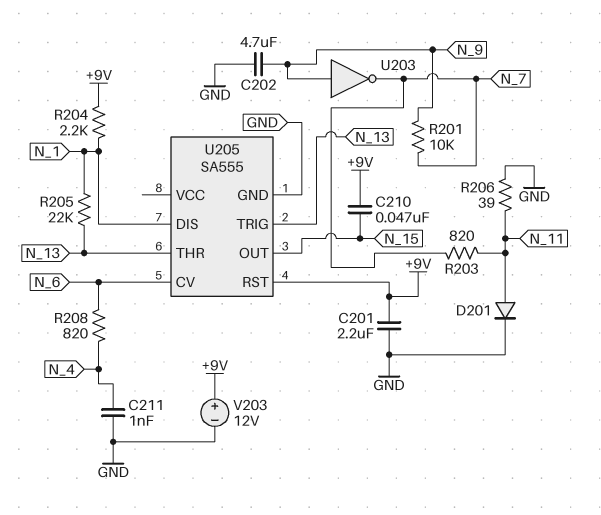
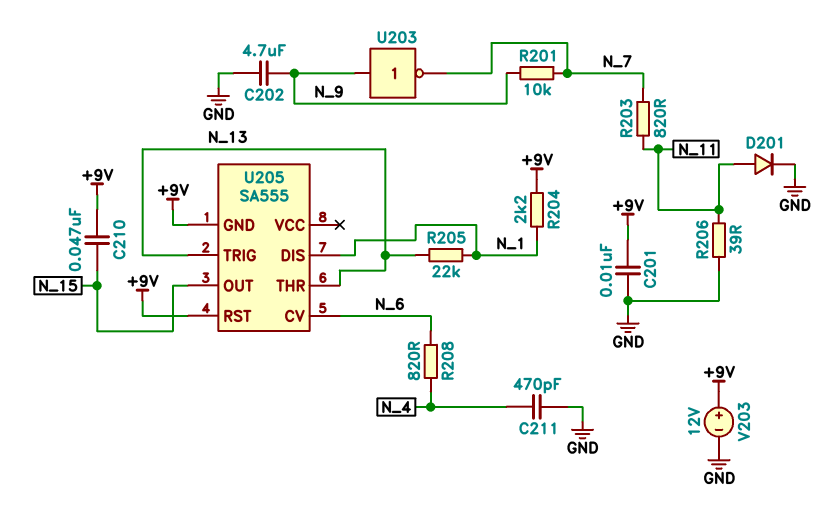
C201: 2.2uF (+9V, GND) -> 10nF (+9V, GND)
C211: 1nF (GND, N_4) -> 470pF (GND, N_4)
U205 pin GND: GND -> +9V

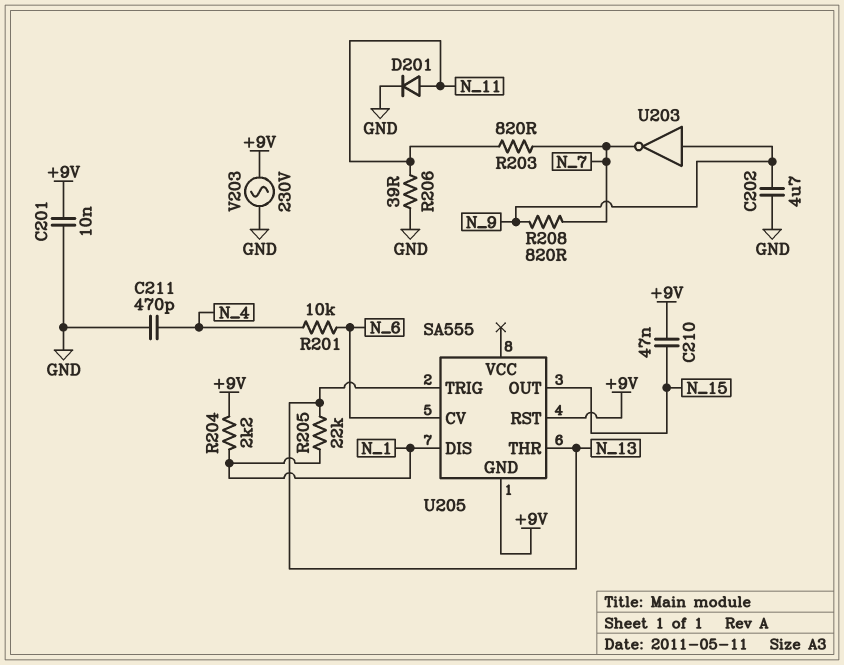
R201: 10k (N_7, N_9) -> 10k (N_4, N_6)
R208: 820 (N_4, N_6) -> 820 (N_7, N_9)
V203: 12V (plus +9V, minus GND) -> AC 230V (+9V, GND)

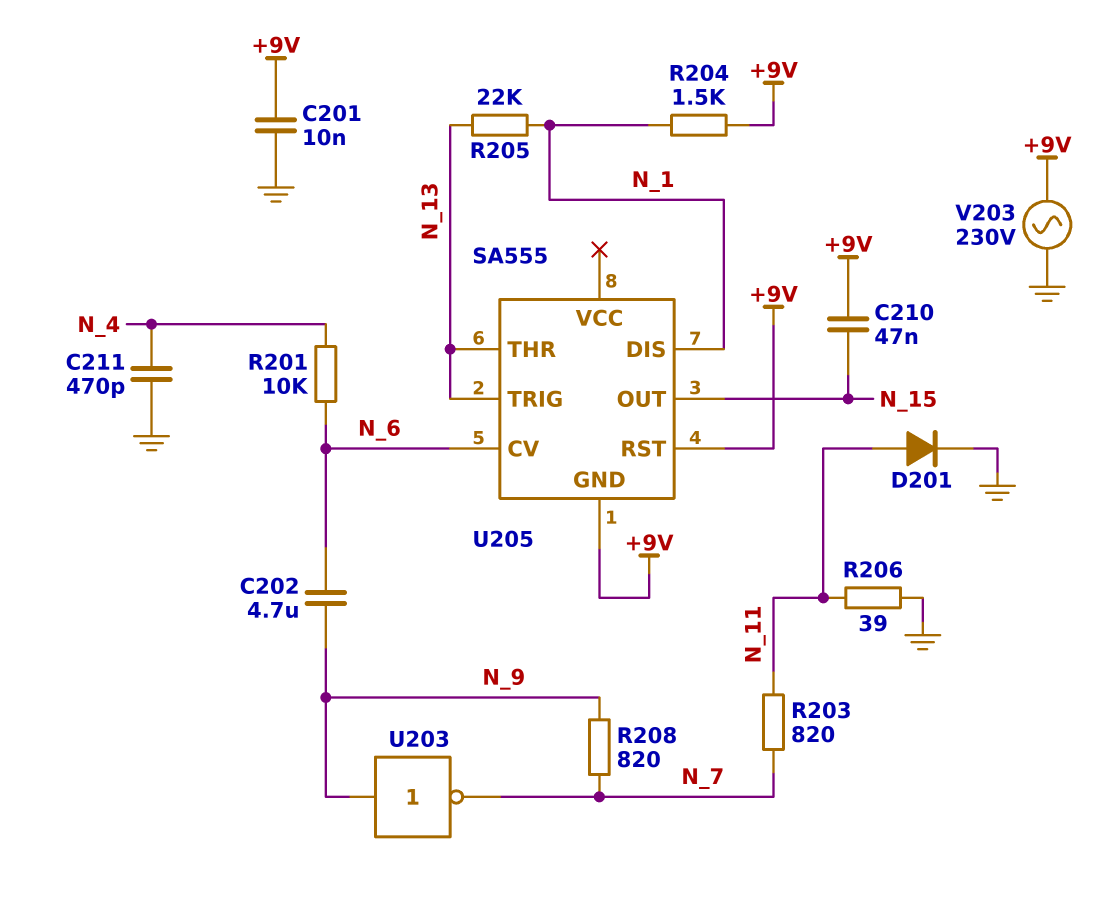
C202: 4.7uF (GND, N_9) -> 4.7uF (N_6, N_9)
R204: 2.2k (+9V, N_1) -> 1.5k (+9V, N_1)

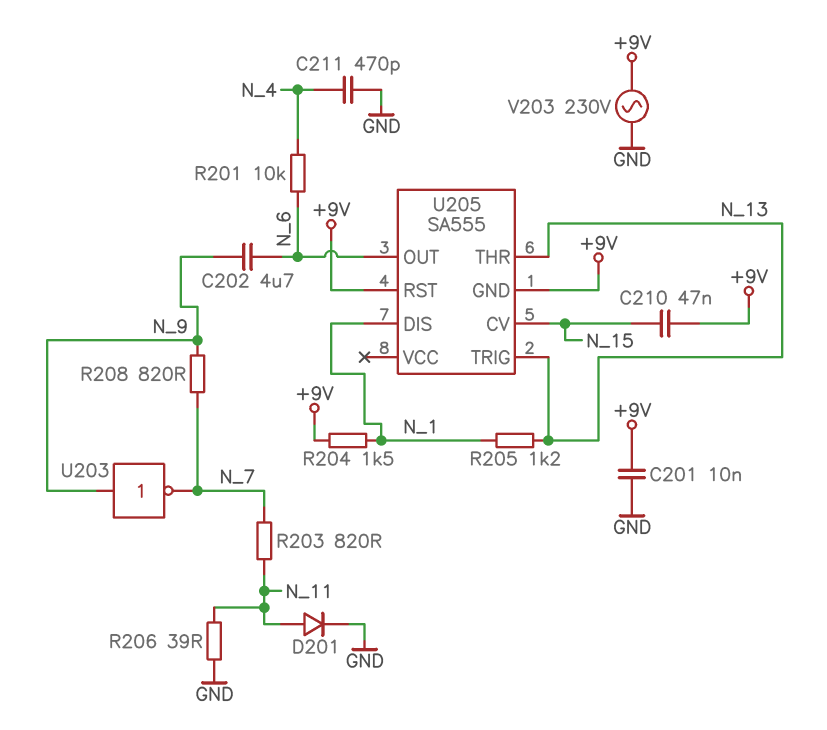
R205: 22k (N_1, N_13) -> 1.2k (N_1, N_13)
U205 pin CV: N_6 -> N_15
U205 pin OUT: N_15 -> N_6

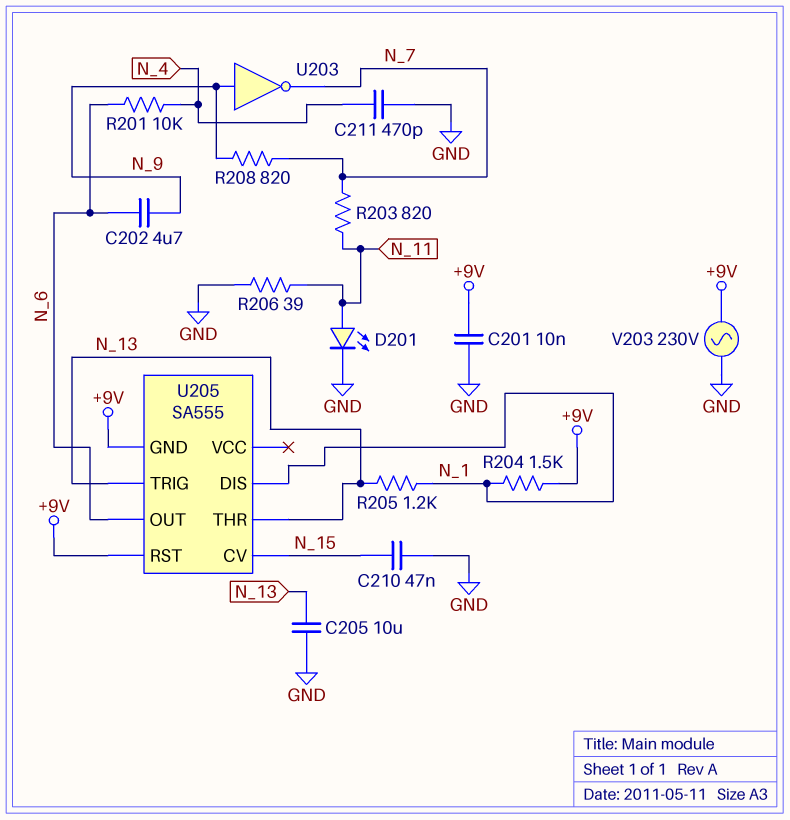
C205: none -> 10uF (GND, N_13)
C210: 47nF (+9V, N_15) -> 47nF (GND, N_15)
D201: diode (A N_11, K GND) -> LED (A N_11, K GND)

